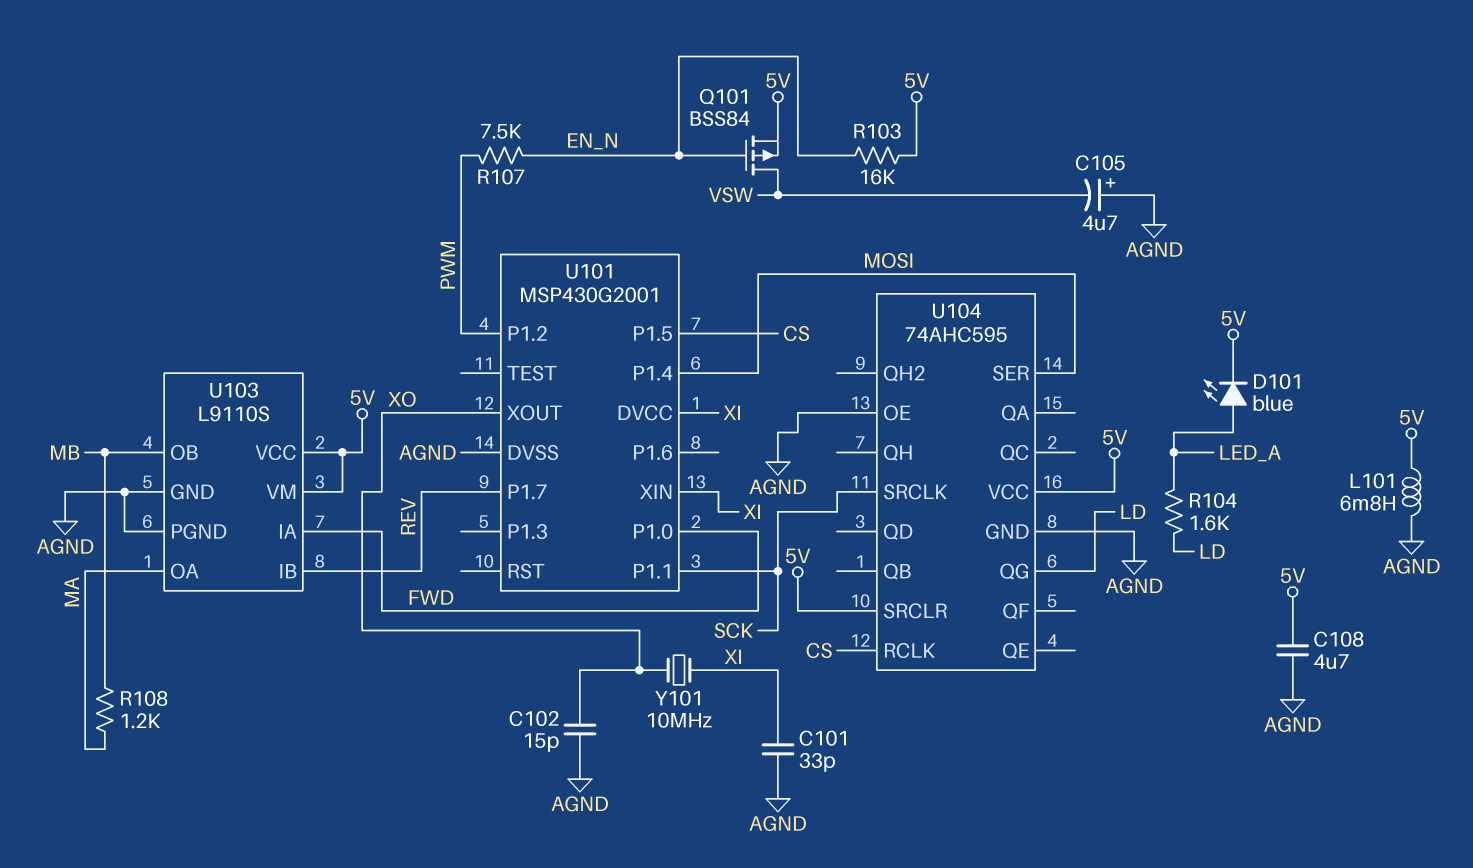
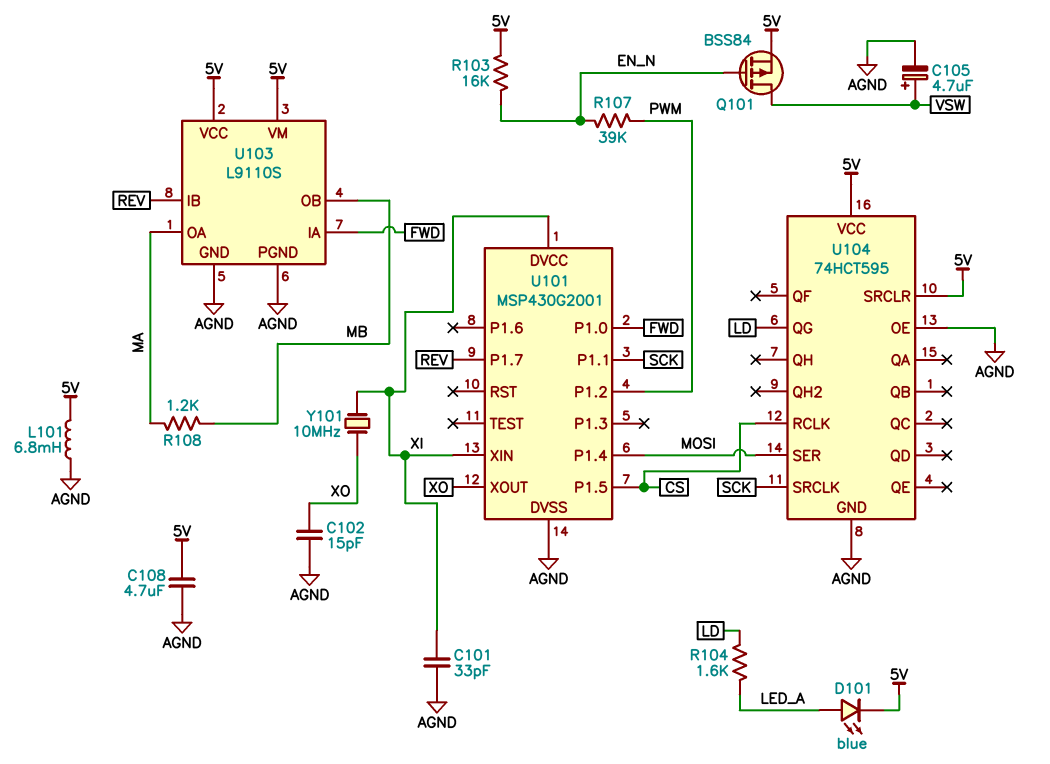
C105: 4.7uF (plus AGND, minus VSW) -> 4.7uF (plus VSW, minus AGND)
R107: 7.5k (EN_N, PWM) -> 39k (EN_N, PWM)
U104: 74AHC595 -> 74HCT595

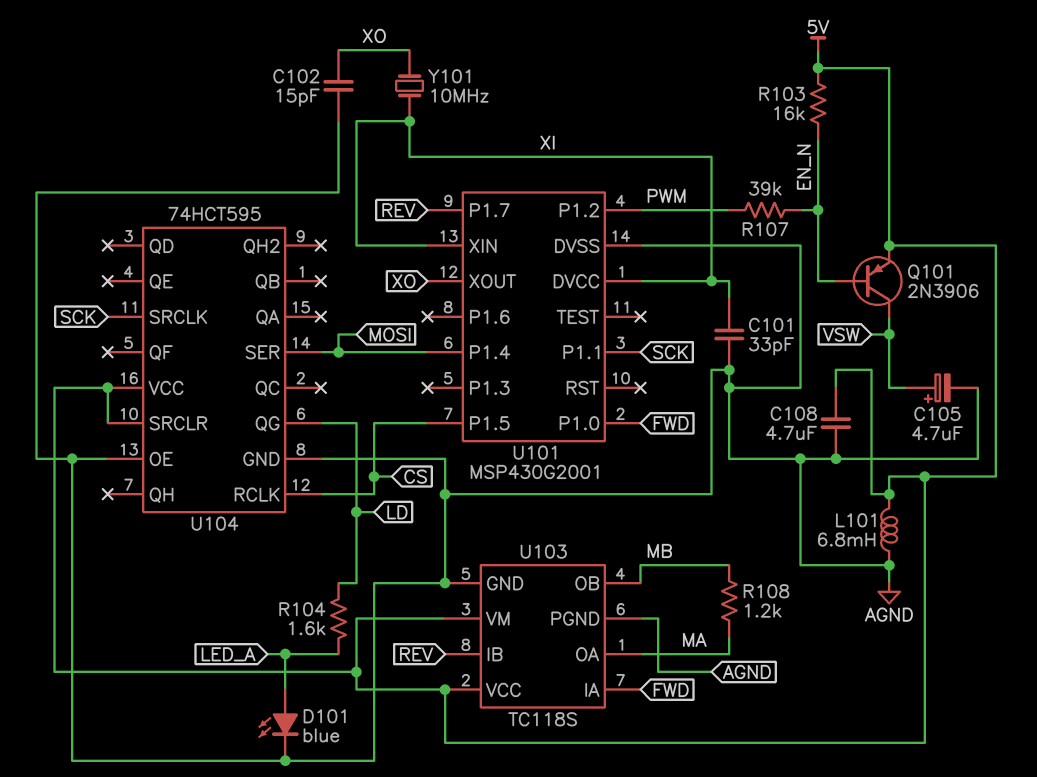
D101: LED blue (A LED_A, K 5V) -> LED blue (A LED_A, K AGND)
Q101: PMOS BSS84 (G EN_N, D VSW, S 5V) -> PNP 2N3906 (B EN_N, C VSW, E 5V)
U103: L9110S -> TC118S

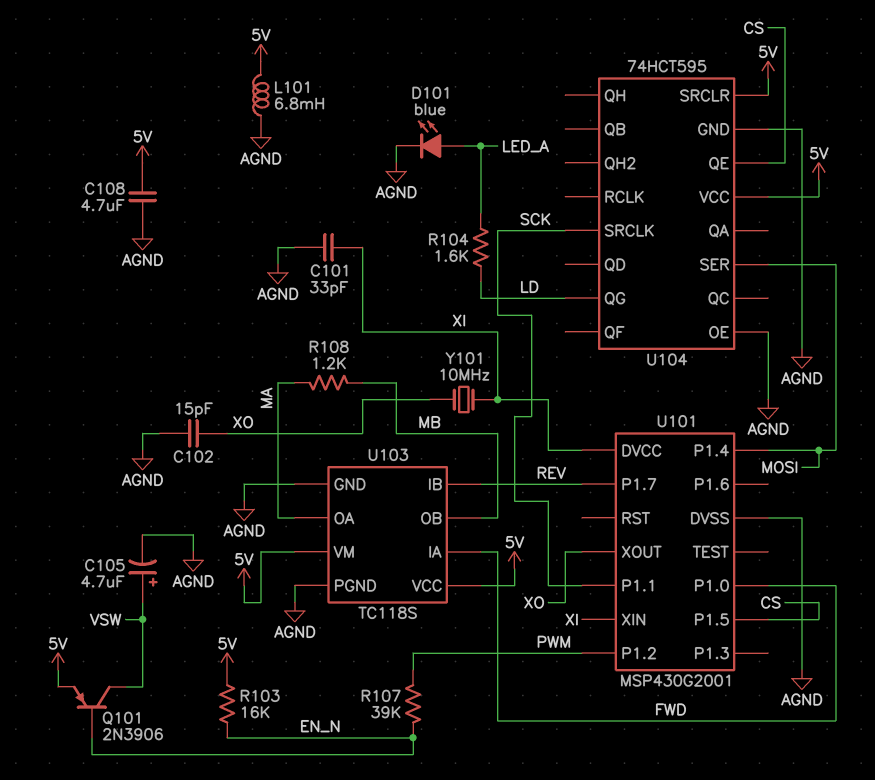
U104 pin QE: none -> CS
U104 pin RCLK: CS -> none

